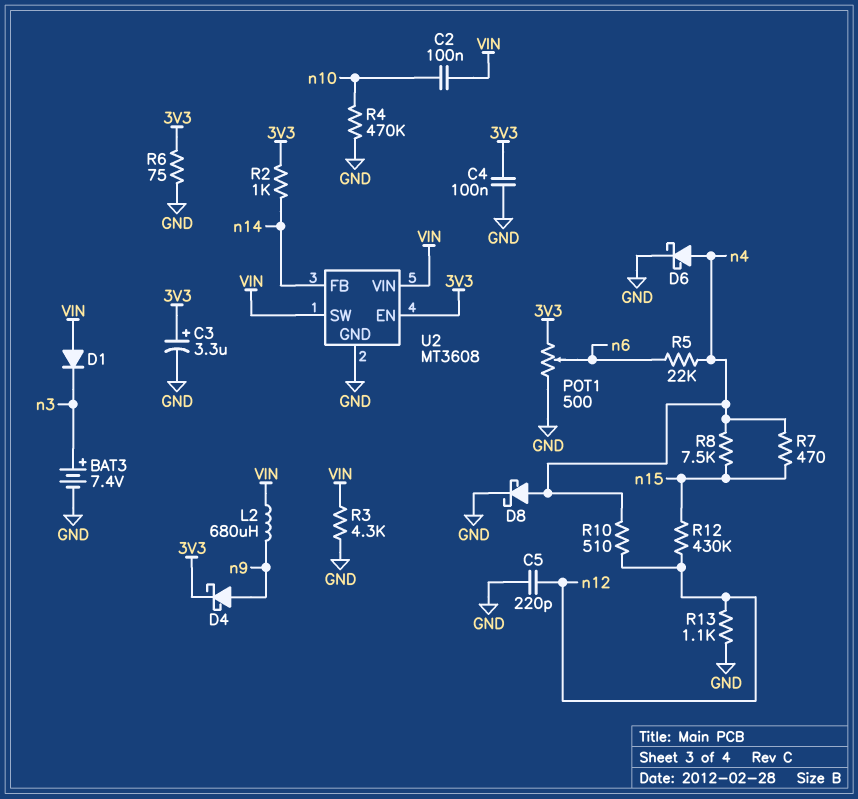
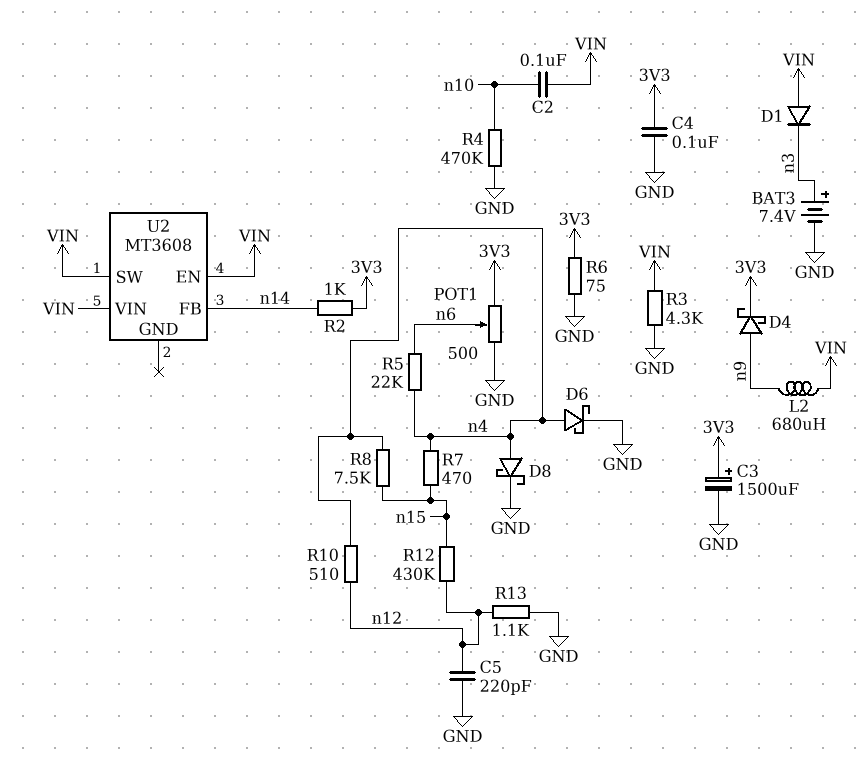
C3: 3.3uF (plus 3V3, minus GND) -> 1500uF (plus 3V3, minus GND)
U2 pin EN: 3V3 -> VIN
U2 pin GND: GND -> none

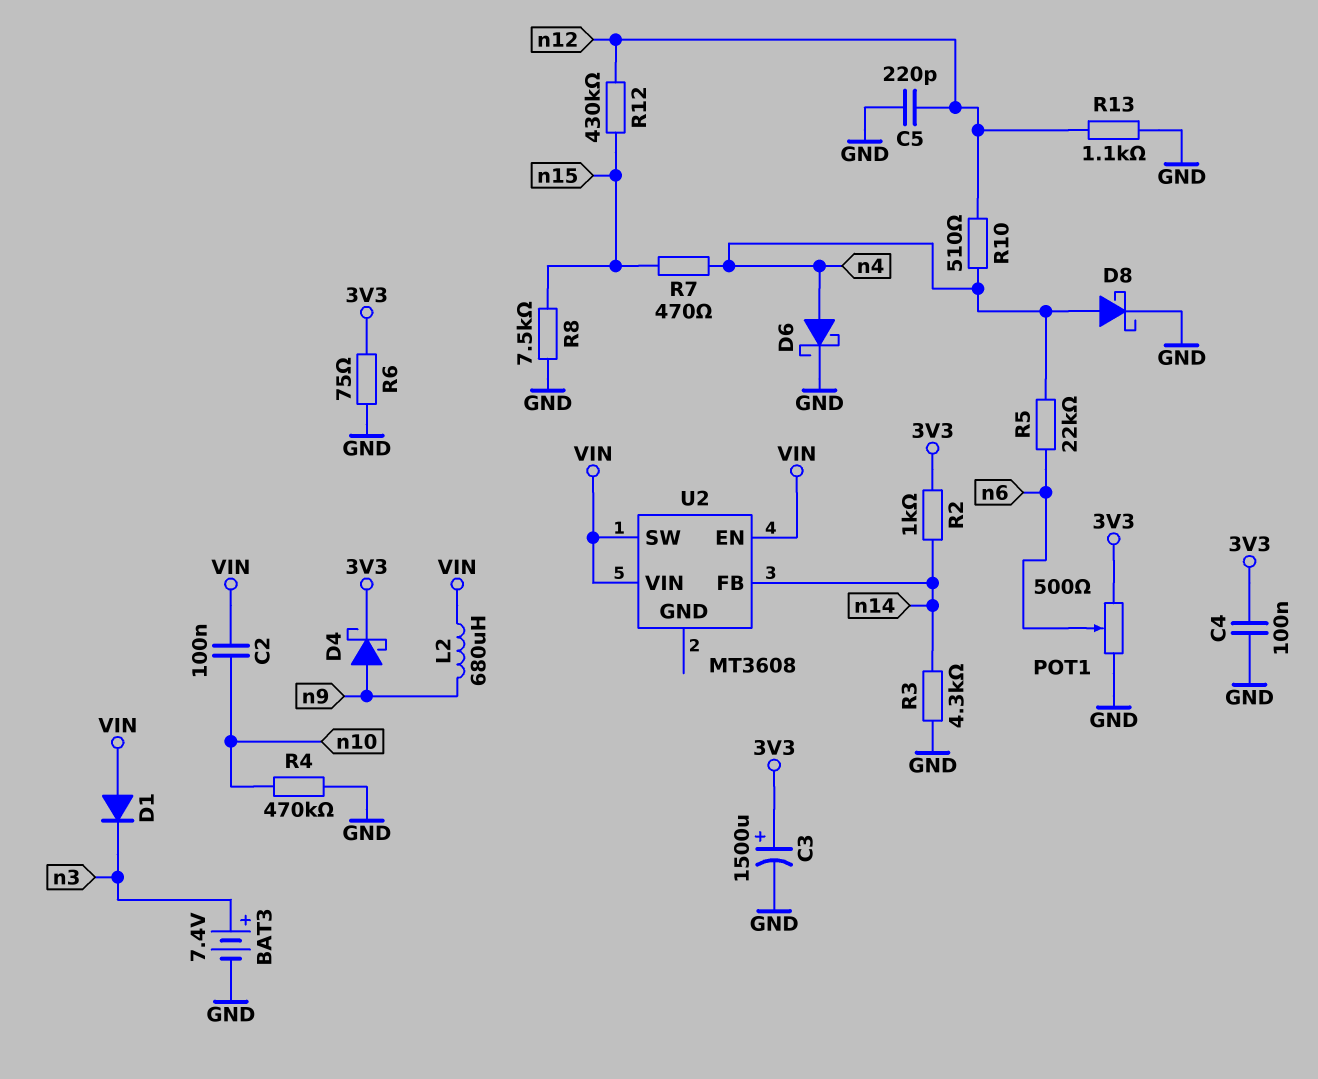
R3: 4.3k (GND, VIN) -> 4.3k (GND, n14)
R8: 7.5k (n4, n15) -> 7.5k (GND, n15)

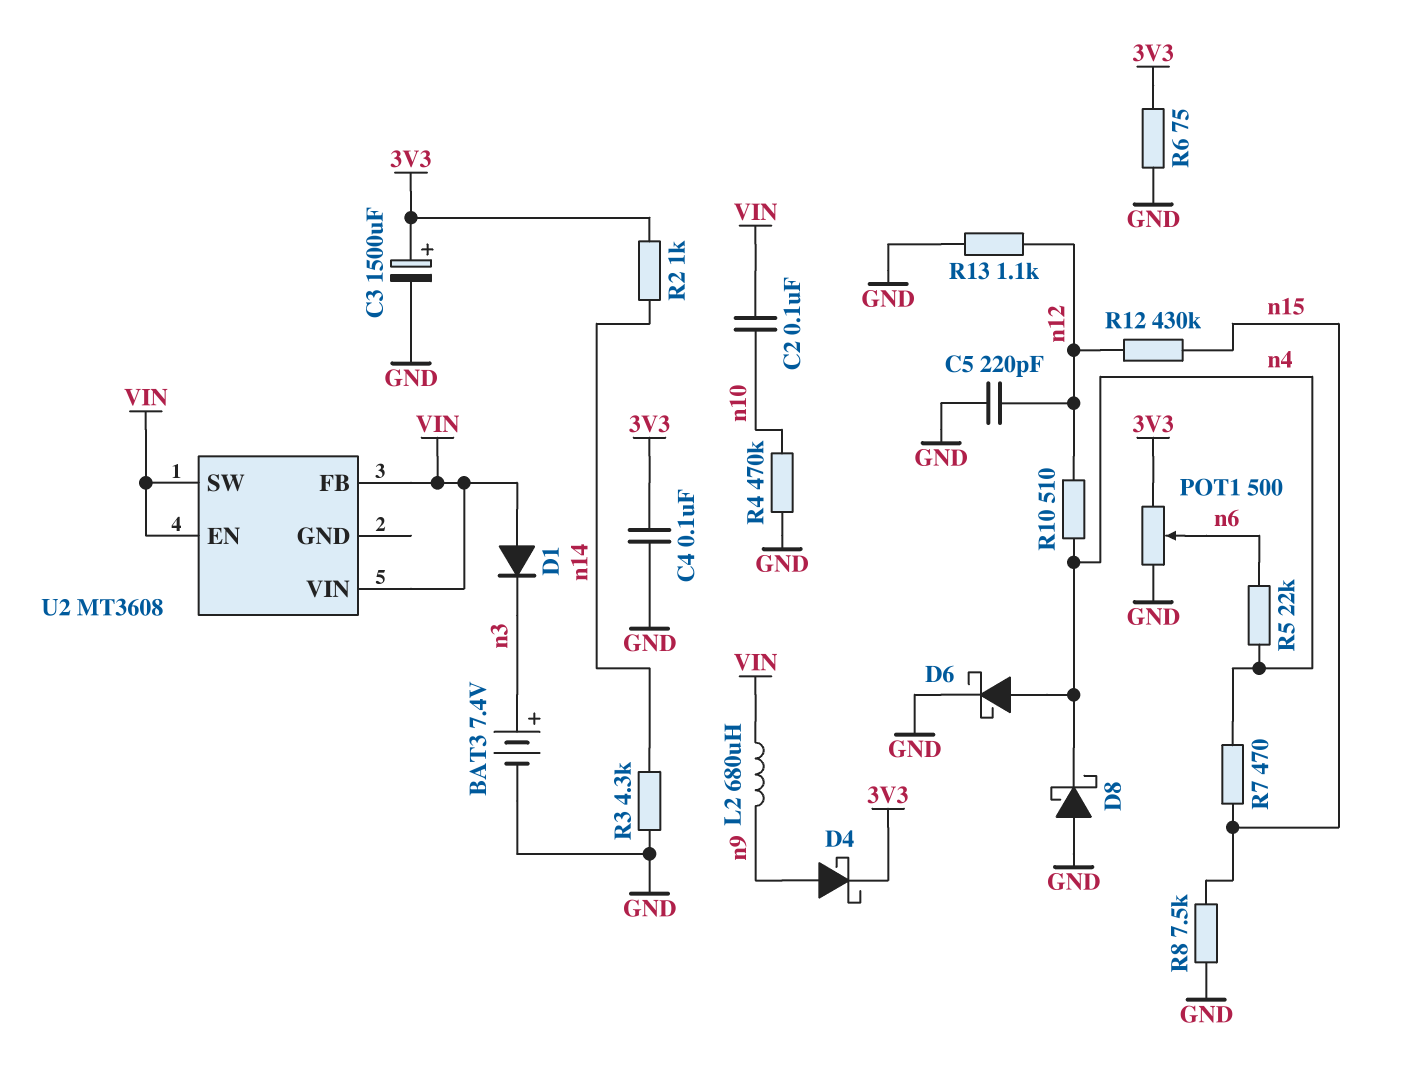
D8: schottky (A n4, K GND) -> schottky (A GND, K n4)
U2 pin FB: n14 -> VIN

